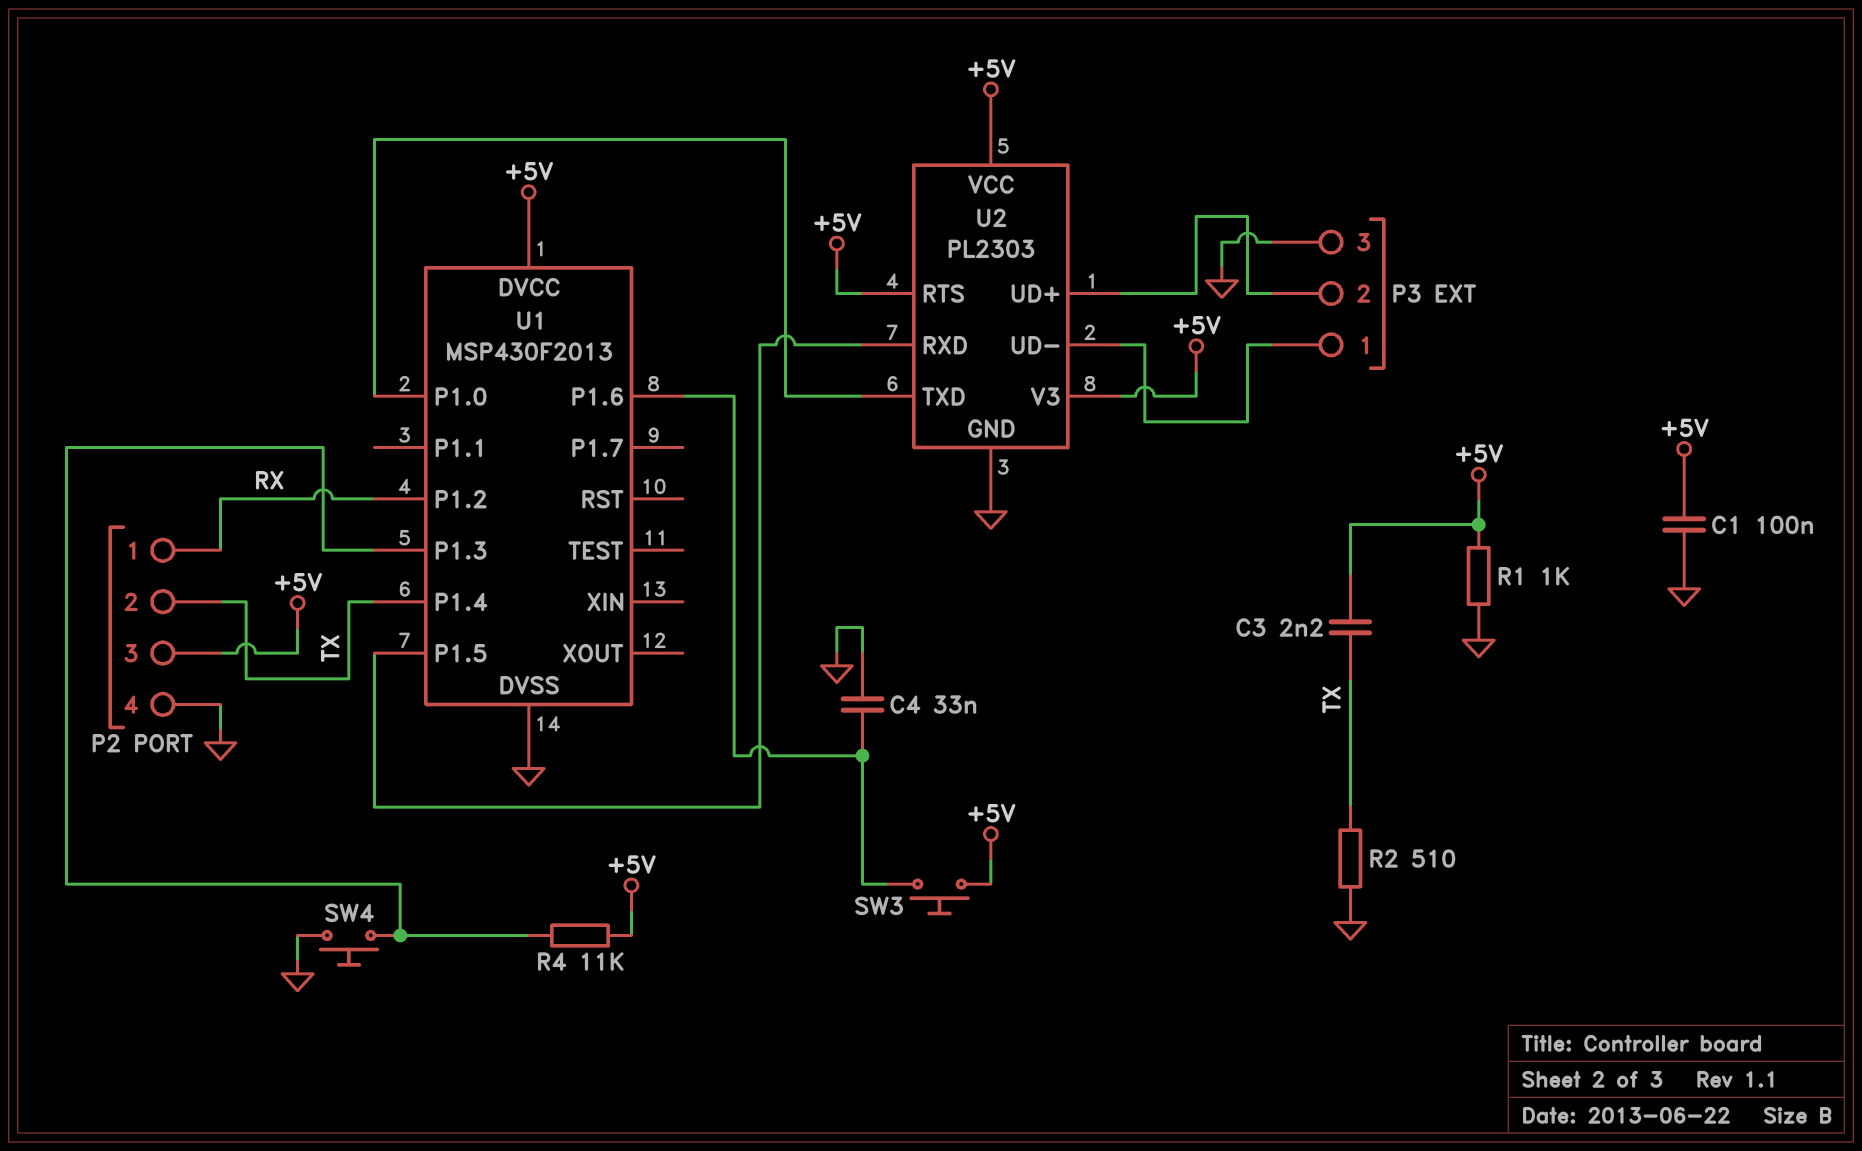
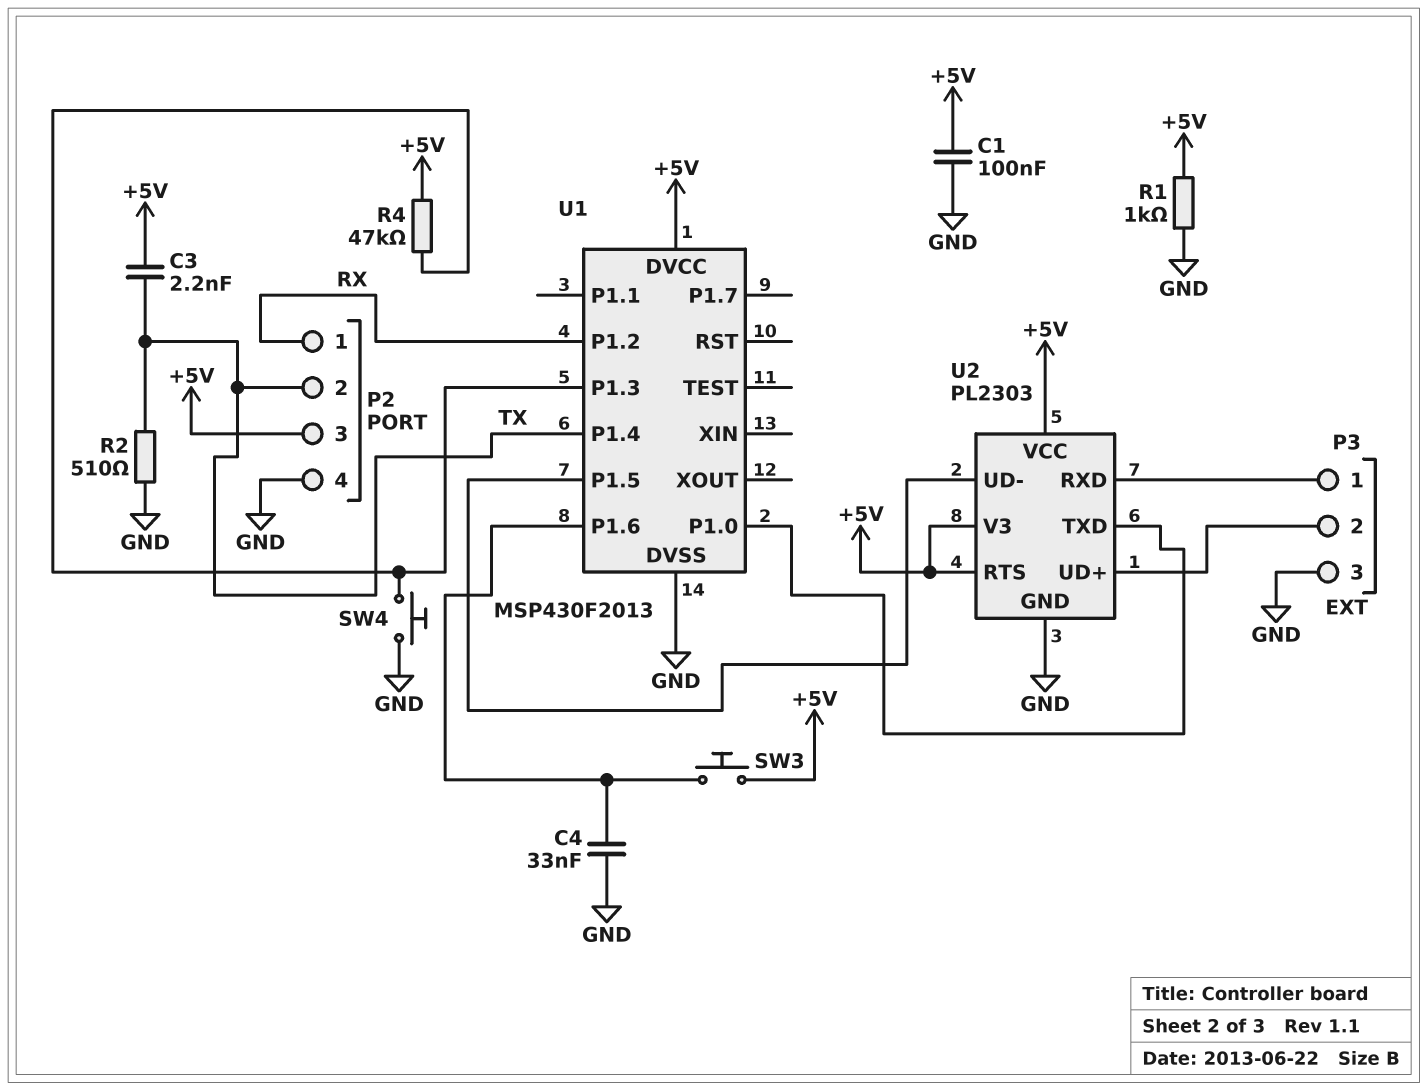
R4: 11k (+5V, U1/P1.3) -> 47k (+5V, U1/P1.3)
U2 pin RXD: U1/P1.5 -> P3/1
U2 pin UD-: P3/1 -> U1/P1.5

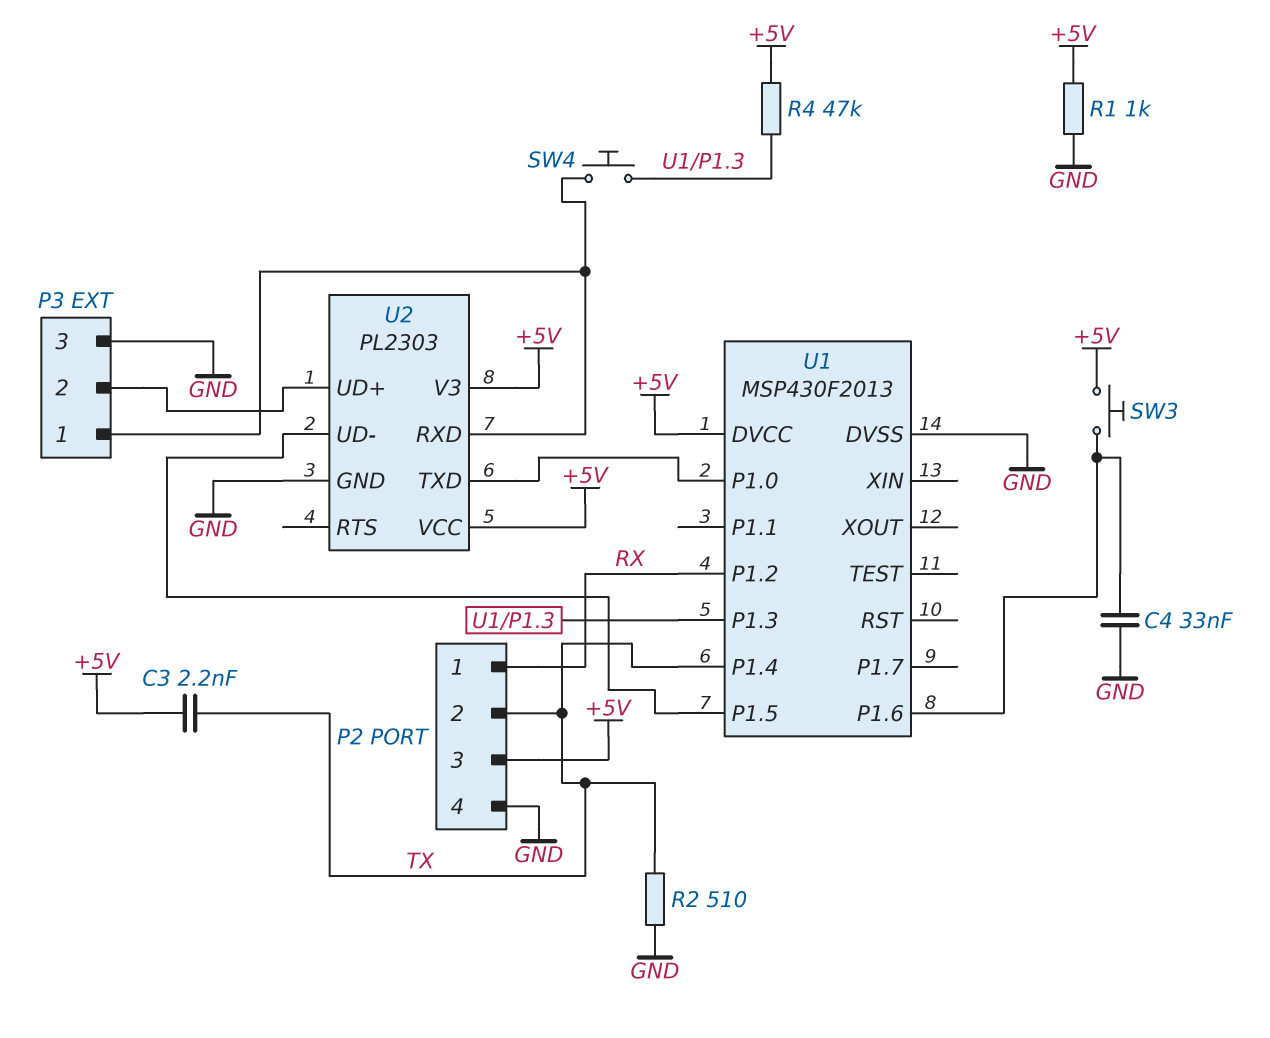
C1: 100nF (+5V, GND) -> none
SW4: button (GND, U1/P1.3) -> button (P3/1, U1/P1.3)
U2 pin RTS: +5V -> none

